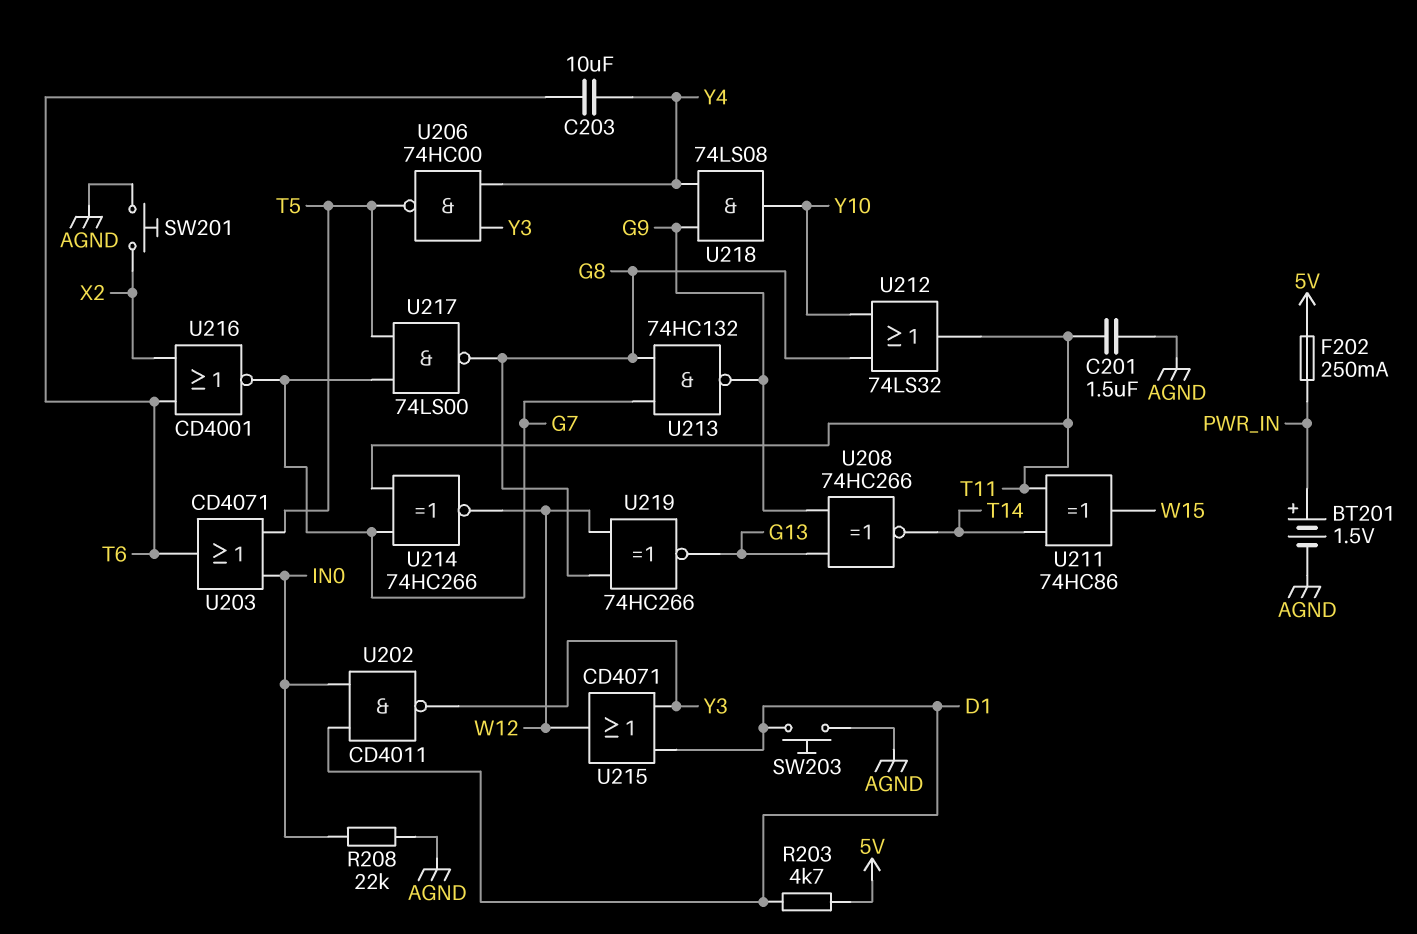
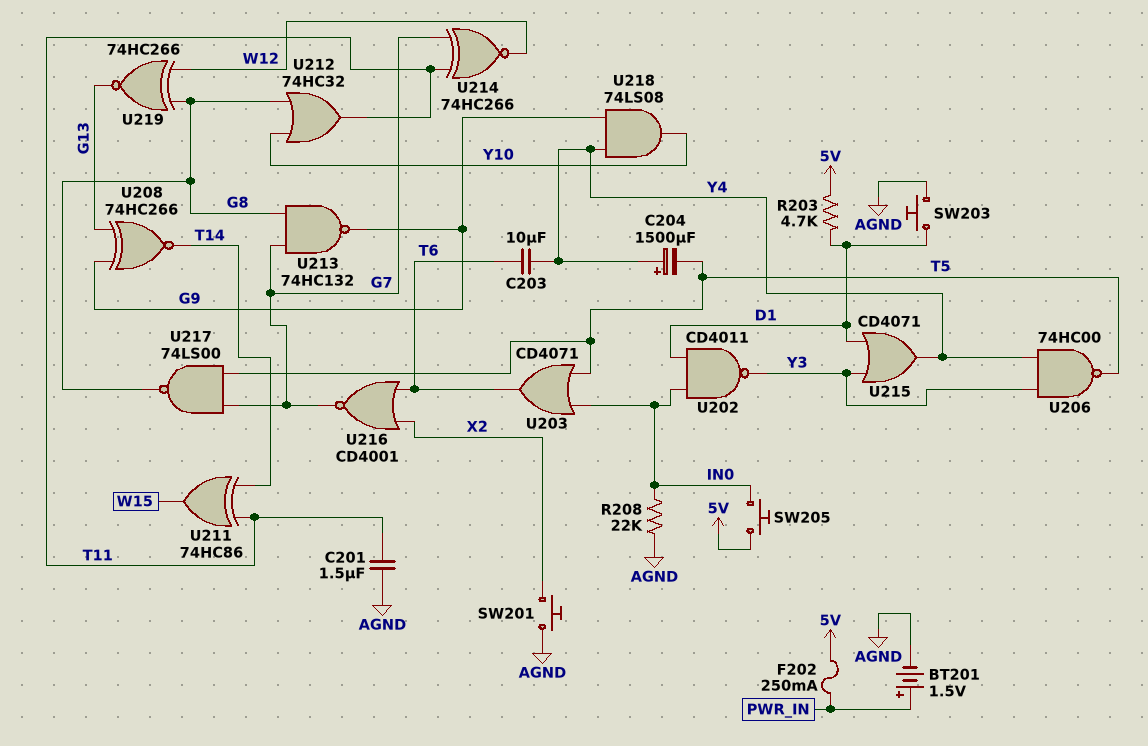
C204: none -> 1500uF (plus Y4, minus T5)
SW205: none -> button (5V, IN0)
U212: OR 74LS32 (in G8, in Y10, out T11) -> OR 74HC32 (in G8, in Y10, out T11)
U215: OR CD4071 (in D1, in Y3, out W12) -> OR CD4071 (in D1, in Y3, out Y4)

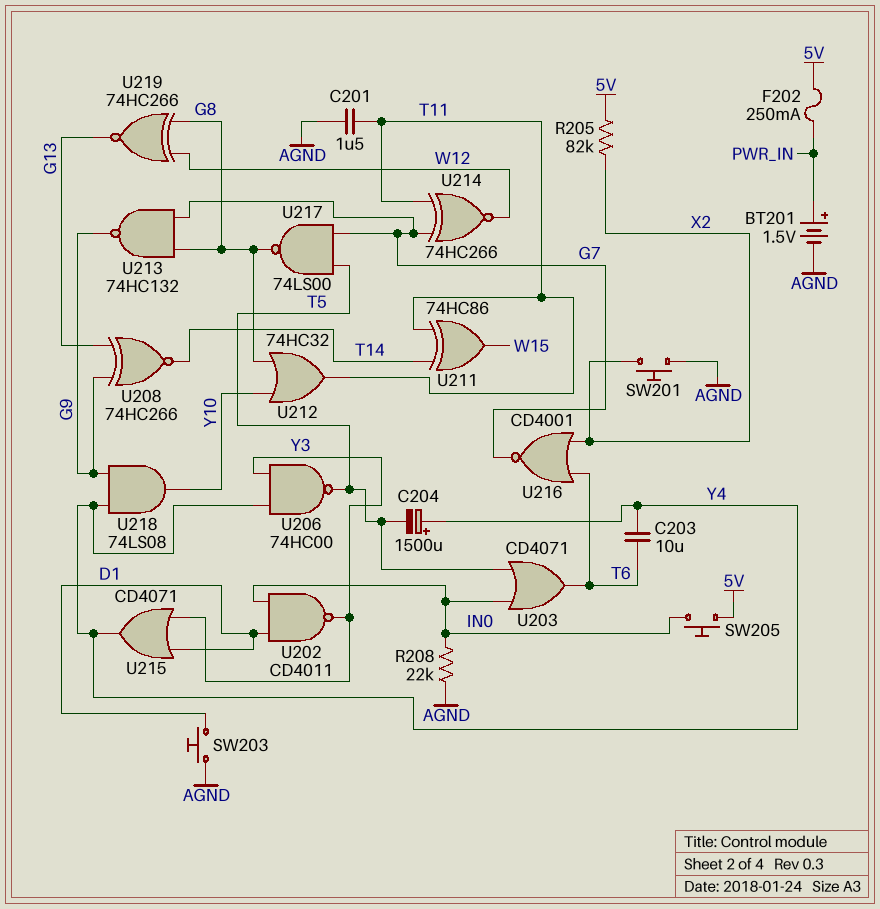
R203: 4.7k (5V, D1) -> none
R205: none -> 82k (5V, X2)

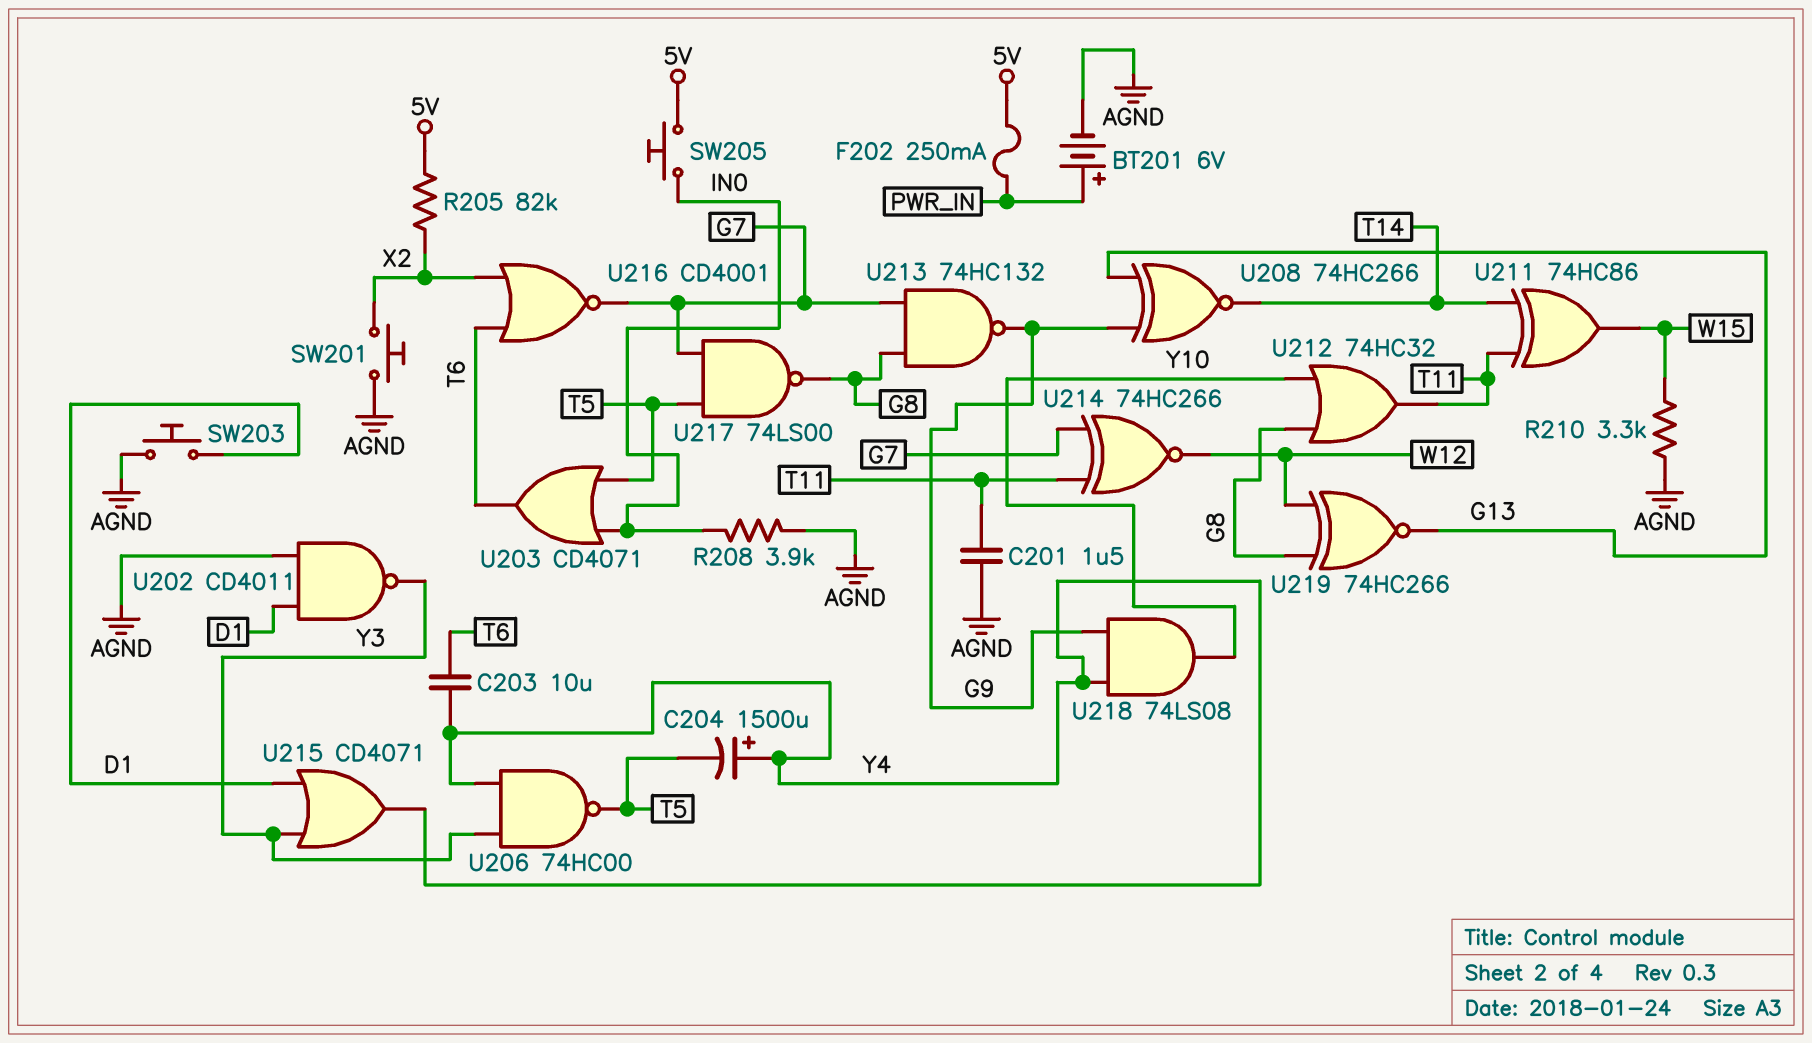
BT201: 1.5V (plus PWR_IN, minus AGND) -> 6V (plus PWR_IN, minus AGND)
R208: 22k (AGND, IN0) -> 3.9k (AGND, IN0)
R210: none -> 3.3k (AGND, W15)
U202: NAND CD4011 (in D1, in IN0, out Y3) -> NAND CD4011 (in AGND, in D1, out Y3)

